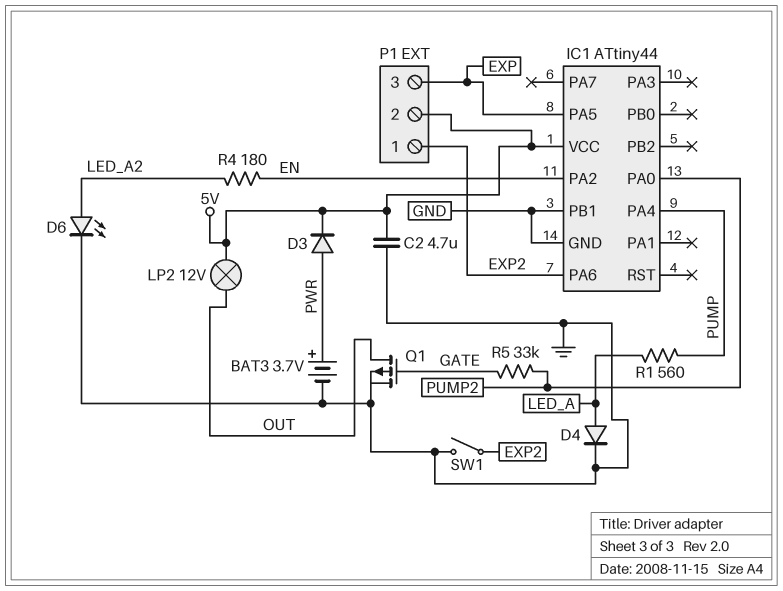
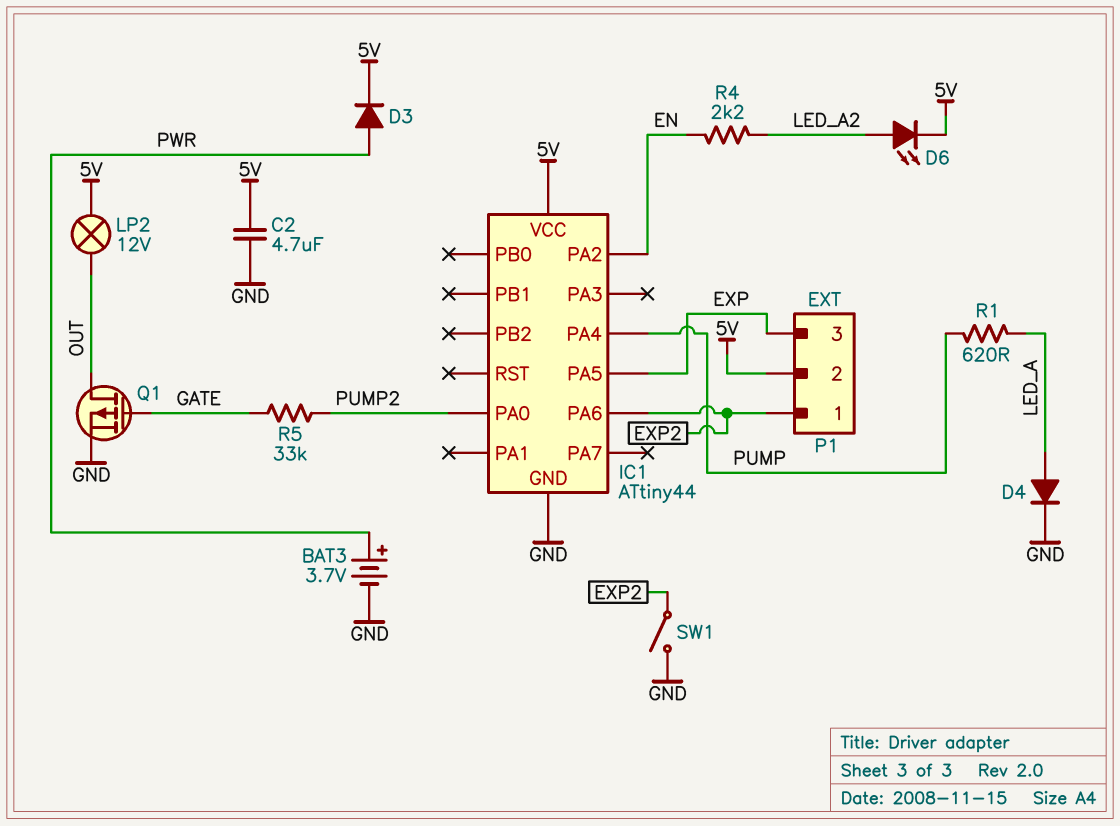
D6: LED (A LED_A2, K GND) -> LED (A LED_A2, K 5V)
IC1 pin PB1: GND -> none
R1: 560 (LED_A, PUMP) -> 620 (LED_A, PUMP)
R4: 180 (EN, LED_A2) -> 2.2k (EN, LED_A2)

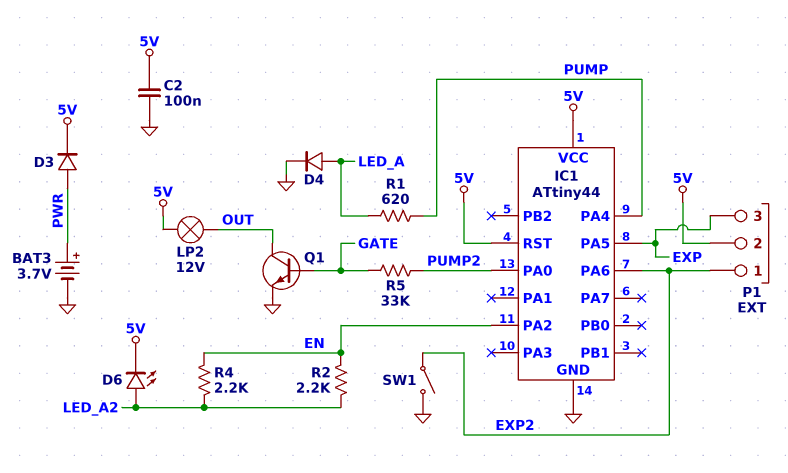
C2: 4.7uF (5V, GND) -> 100nF (5V, GND)
IC1 pin RST: none -> 5V
Q1: PMOS (G GATE, D OUT, S GND) -> NPN (B GATE, C OUT, E GND)
R2: none -> 2.2k (EN, LED_A2)

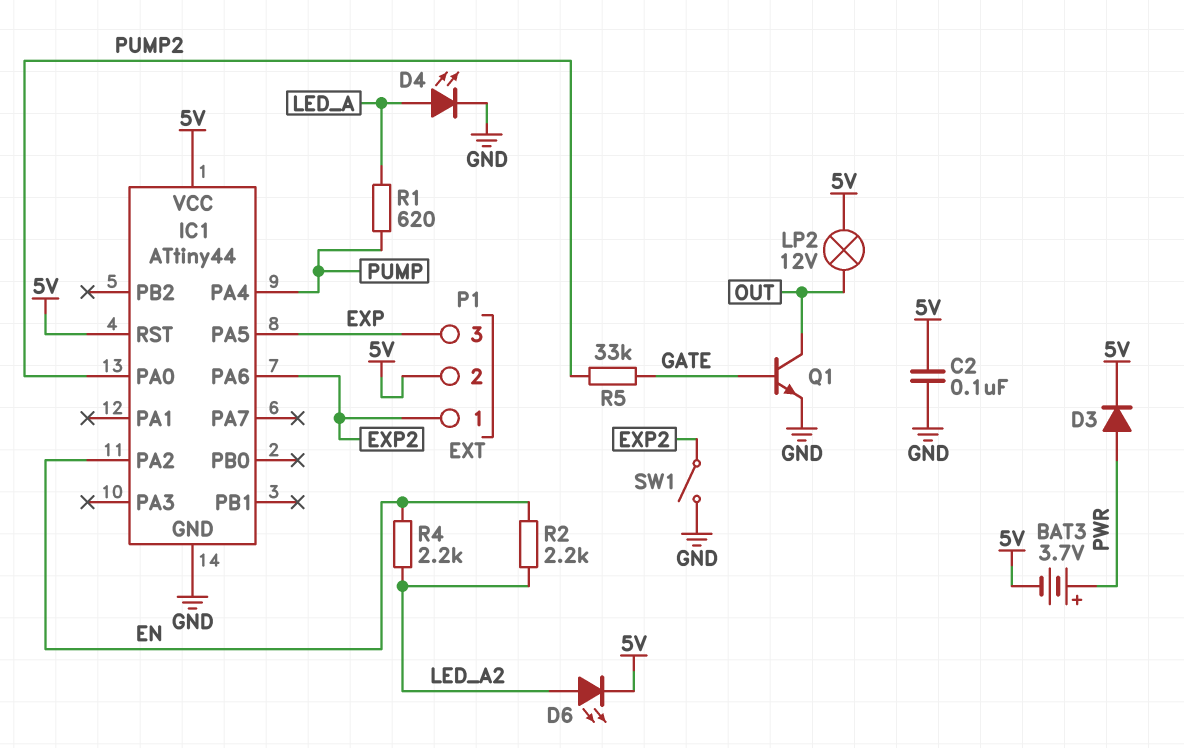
BAT3: 3.7V (plus PWR, minus GND) -> 3.7V (plus PWR, minus 5V)
D4: diode (A LED_A, K GND) -> LED (A LED_A, K GND)

